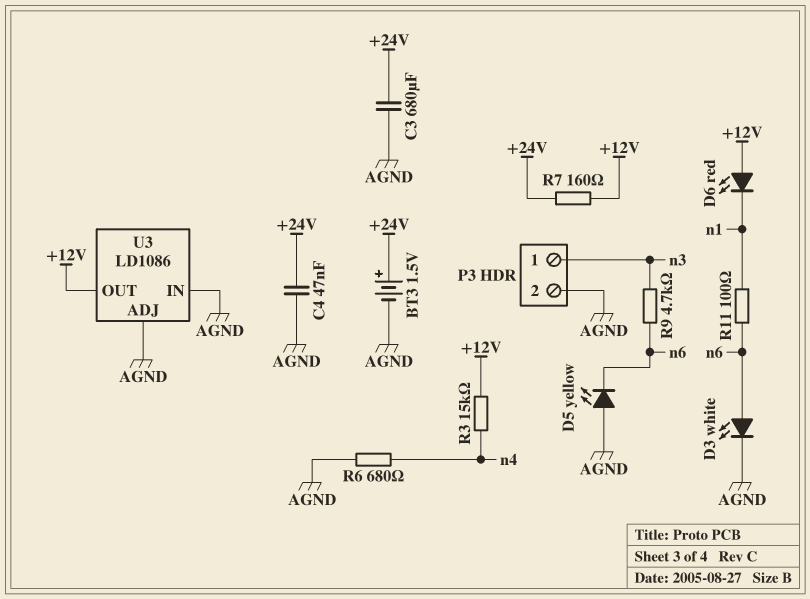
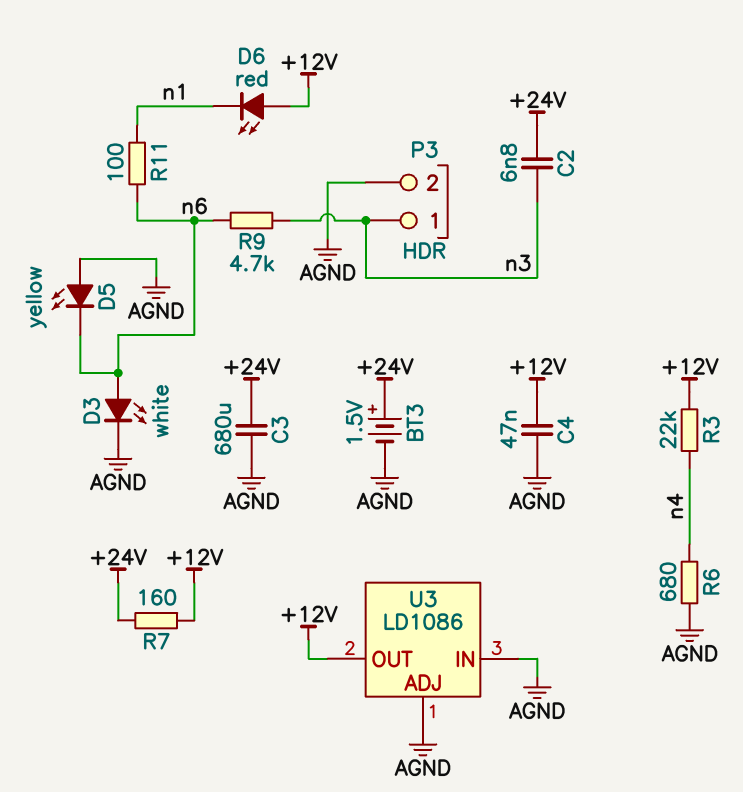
C2: none -> 6.8nF (+24V, n3)
C4: 47nF (+24V, AGND) -> 47nF (+12V, AGND)
R3: 15k (+12V, n4) -> 22k (+12V, n4)

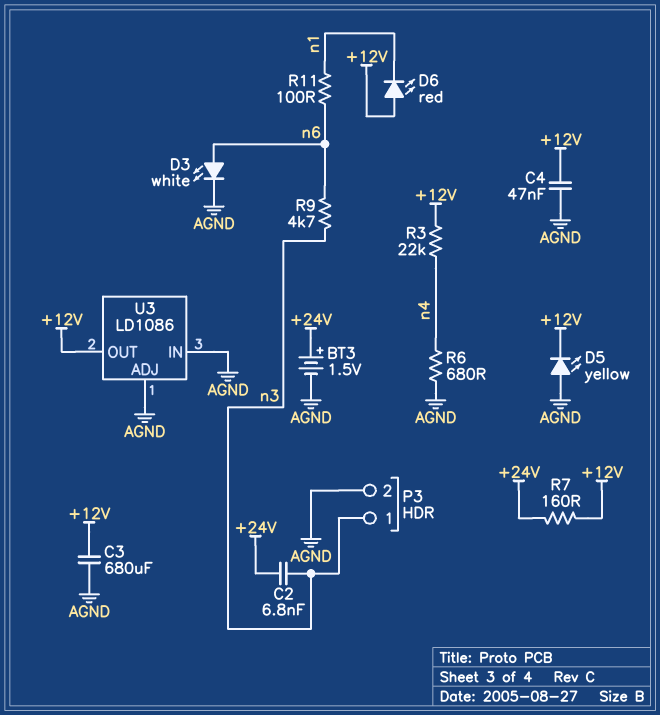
C3: 680uF (+24V, AGND) -> 680uF (+12V, AGND)
D5: LED yellow (A AGND, K n6) -> LED yellow (A AGND, K +12V)

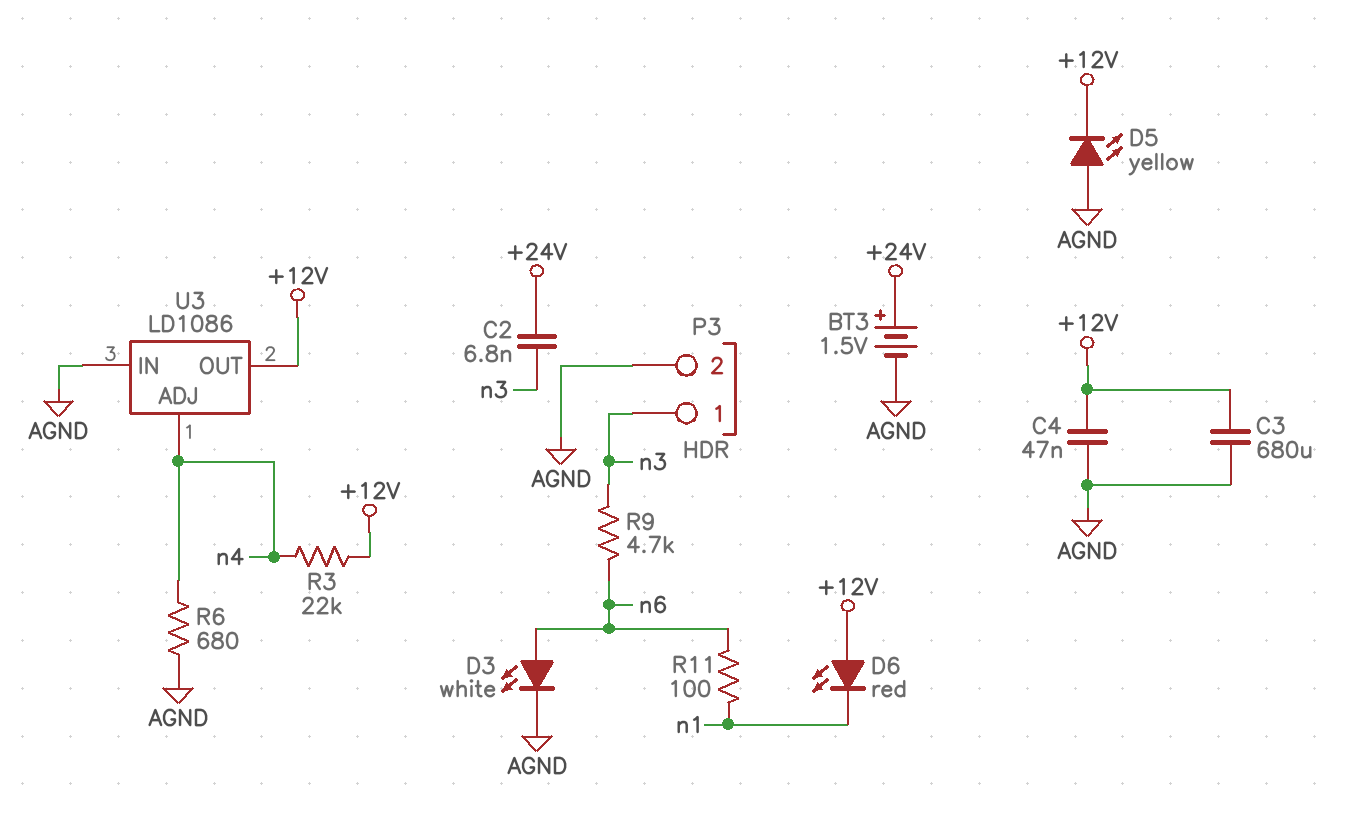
R7: 160 (+12V, +24V) -> none
U3 pin ADJ: AGND -> n4

